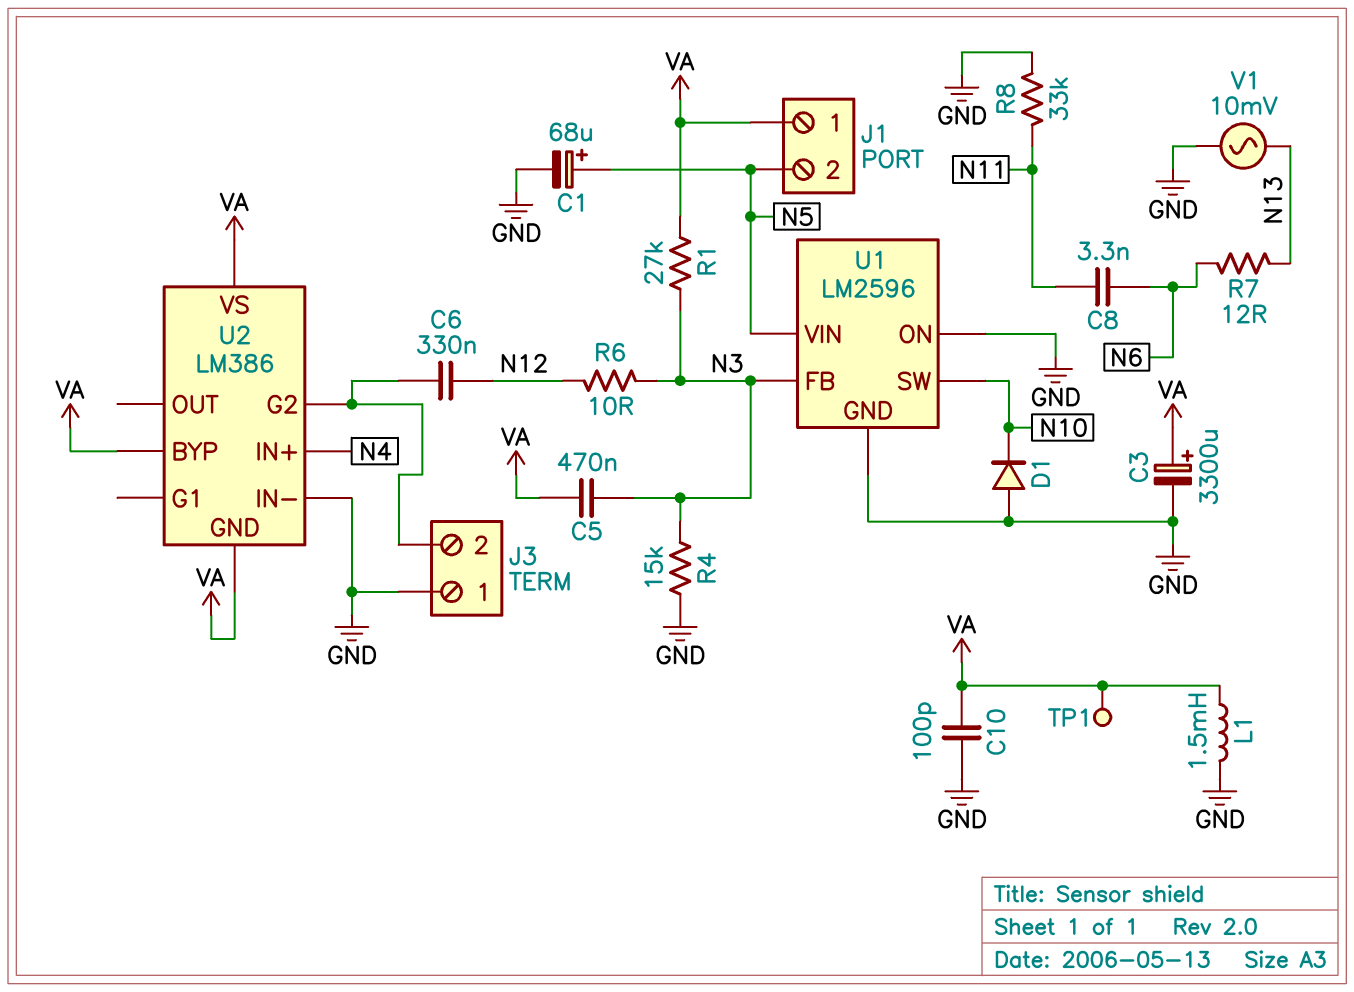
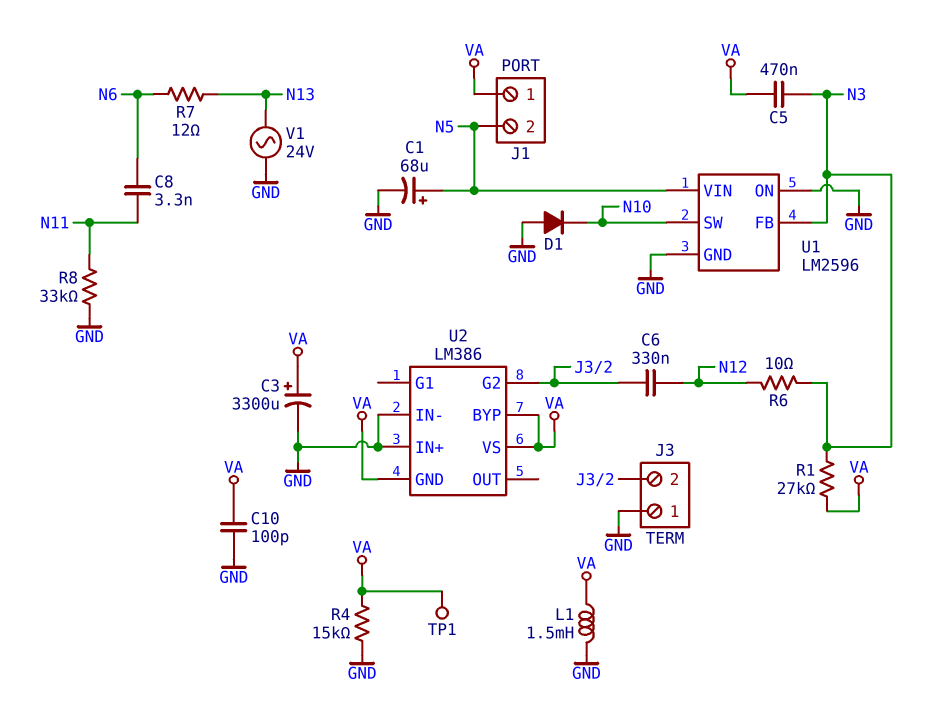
R4: 15k (GND, N3) -> 15k (GND, VA)
U2 pin IN+: N4 -> GND
V1: AC 10mV (GND, N13) -> AC 24V (GND, N13)

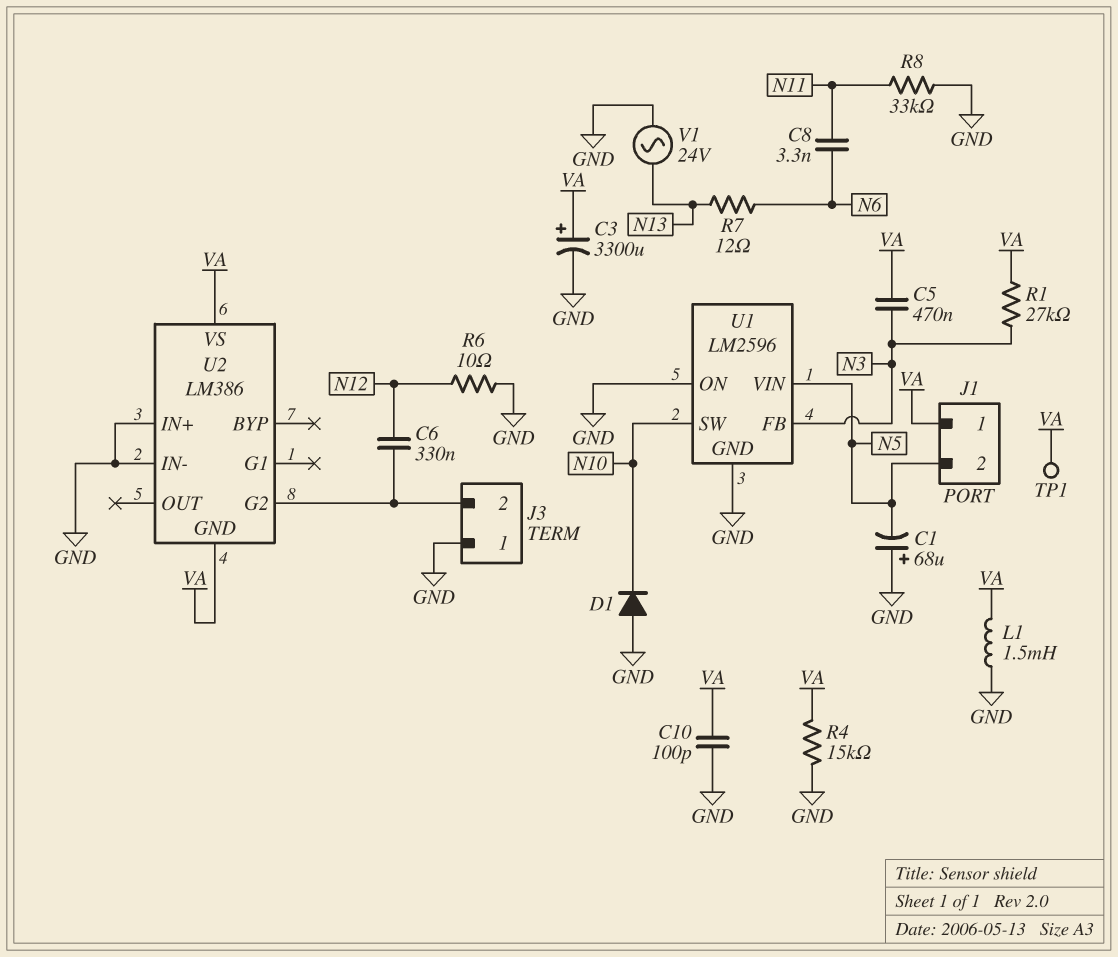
C1: 68uF (plus N5, minus GND) -> 68uF (plus GND, minus N5)
R6: 10 (N3, N12) -> 10 (GND, N12)
U2 pin BYP: VA -> none

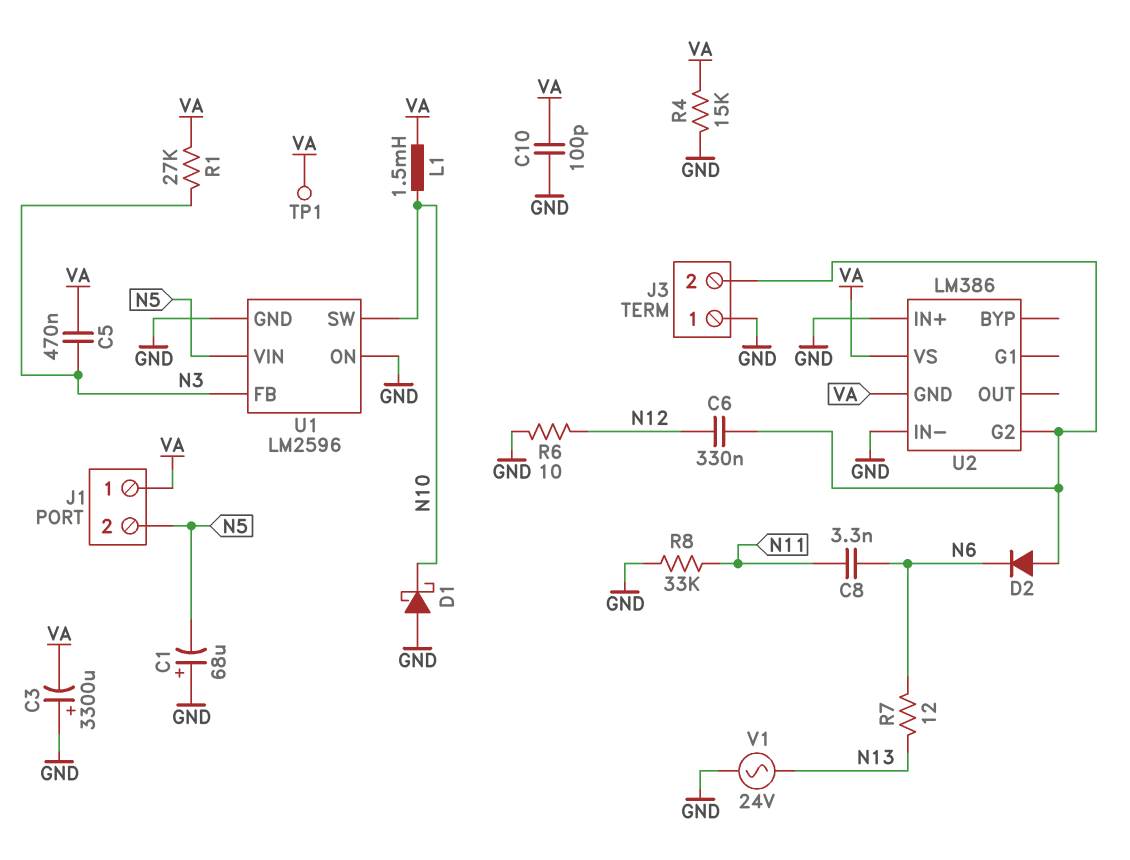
C3: 3300uF (plus VA, minus GND) -> 3300uF (plus GND, minus VA)
D1: diode (A GND, K N10) -> schottky (A GND, K N10)
D2: none -> diode (A J3/2, K N6)
L1: 1.5mH (GND, VA) -> 1.5mH (N10, VA)

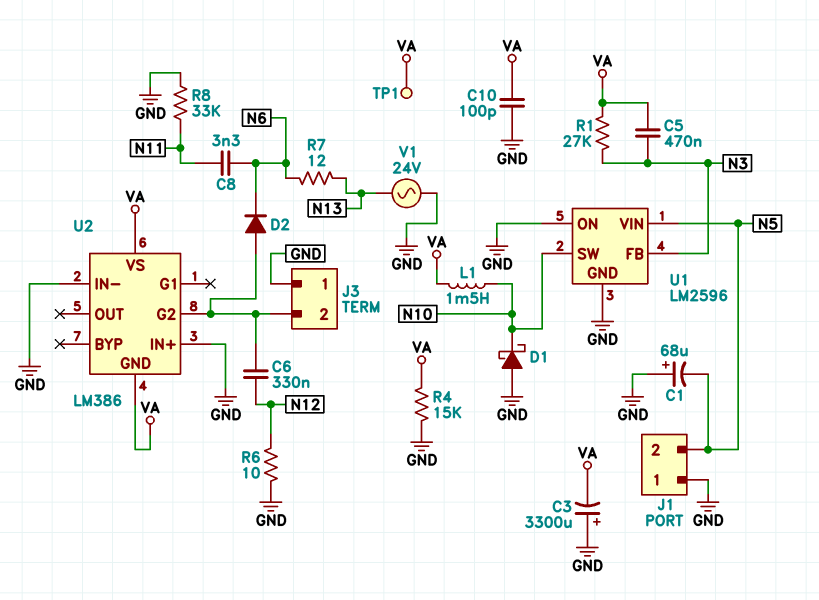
J1 pin 1: VA -> GND

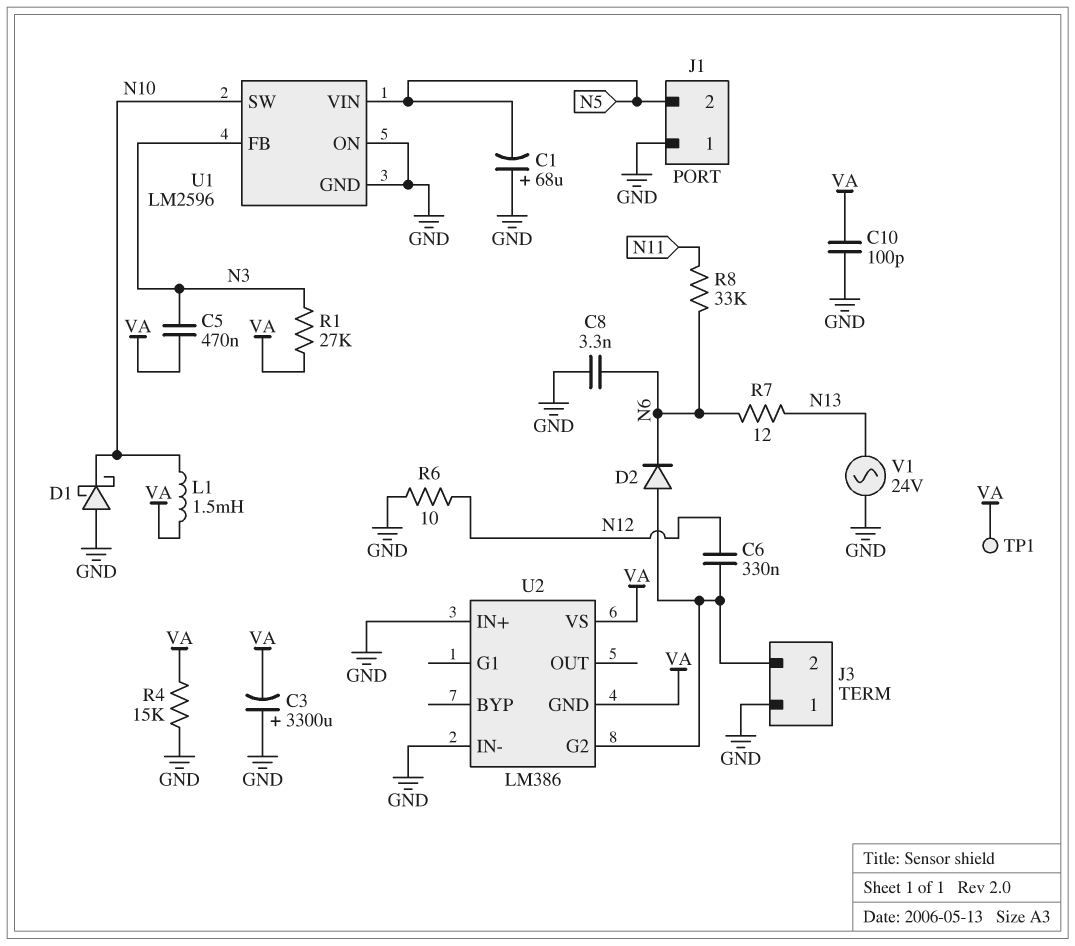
C8: 3.3nF (N6, N11) -> 3.3nF (GND, N6)
R8: 33k (GND, N11) -> 33k (N6, N11)

